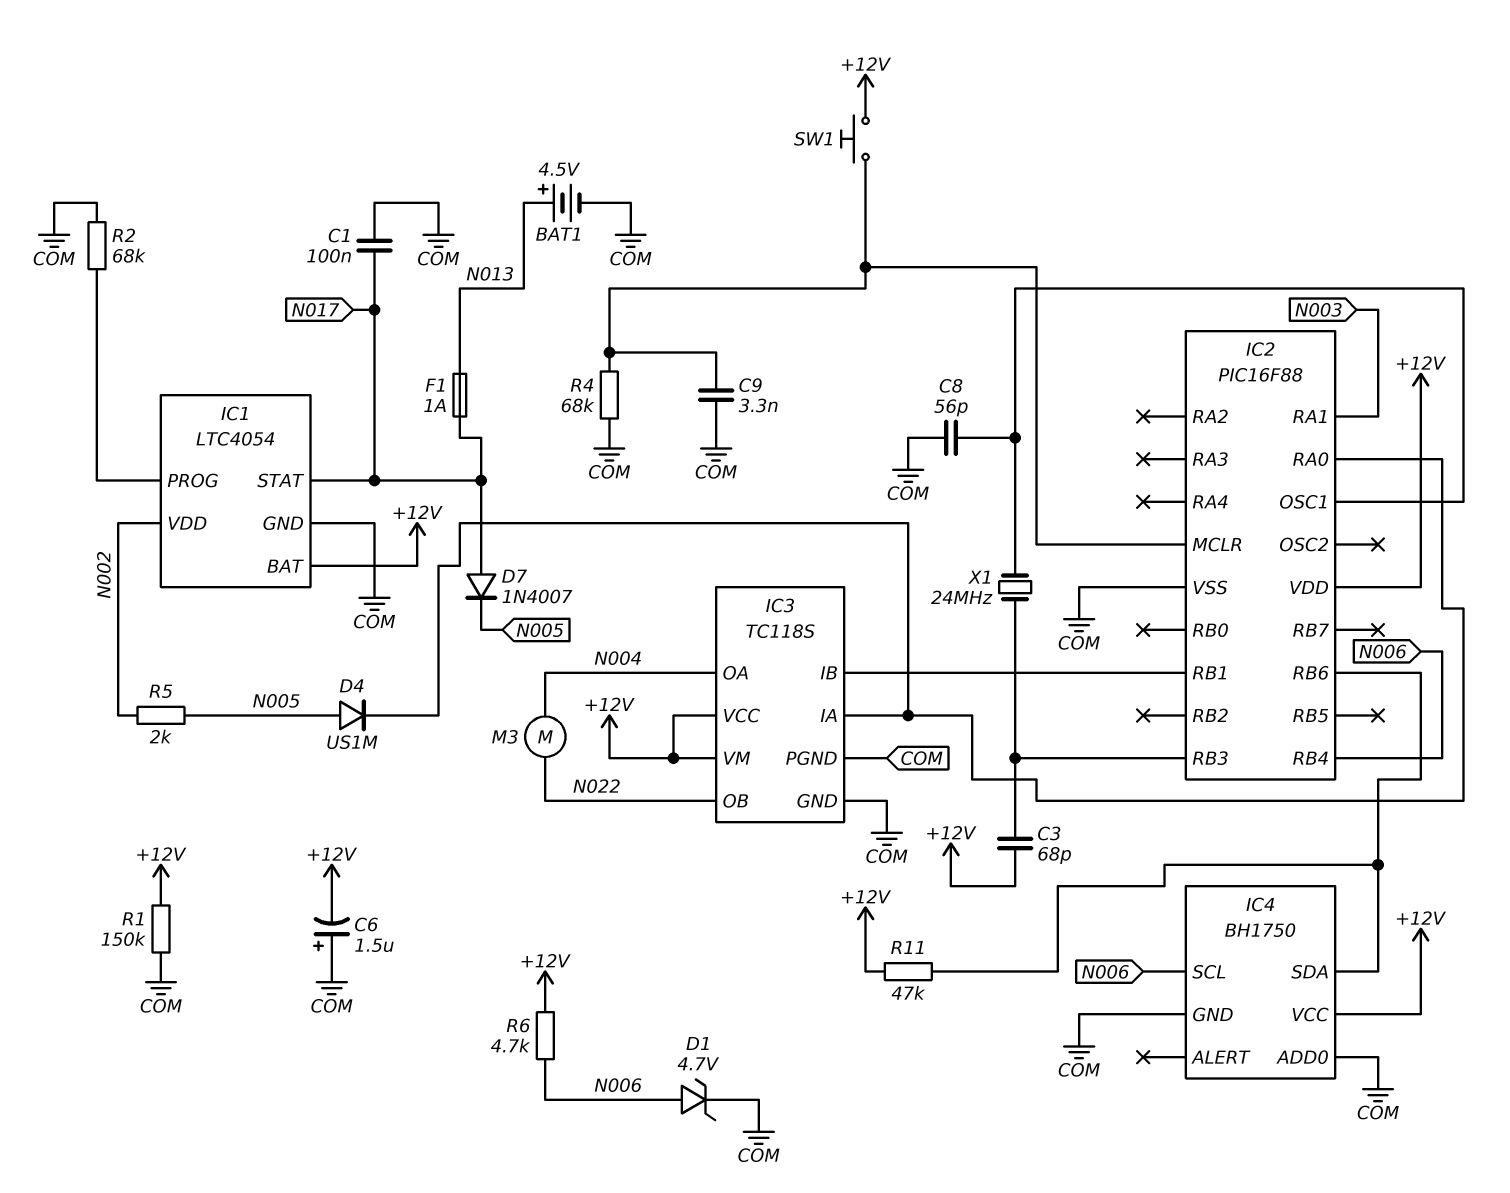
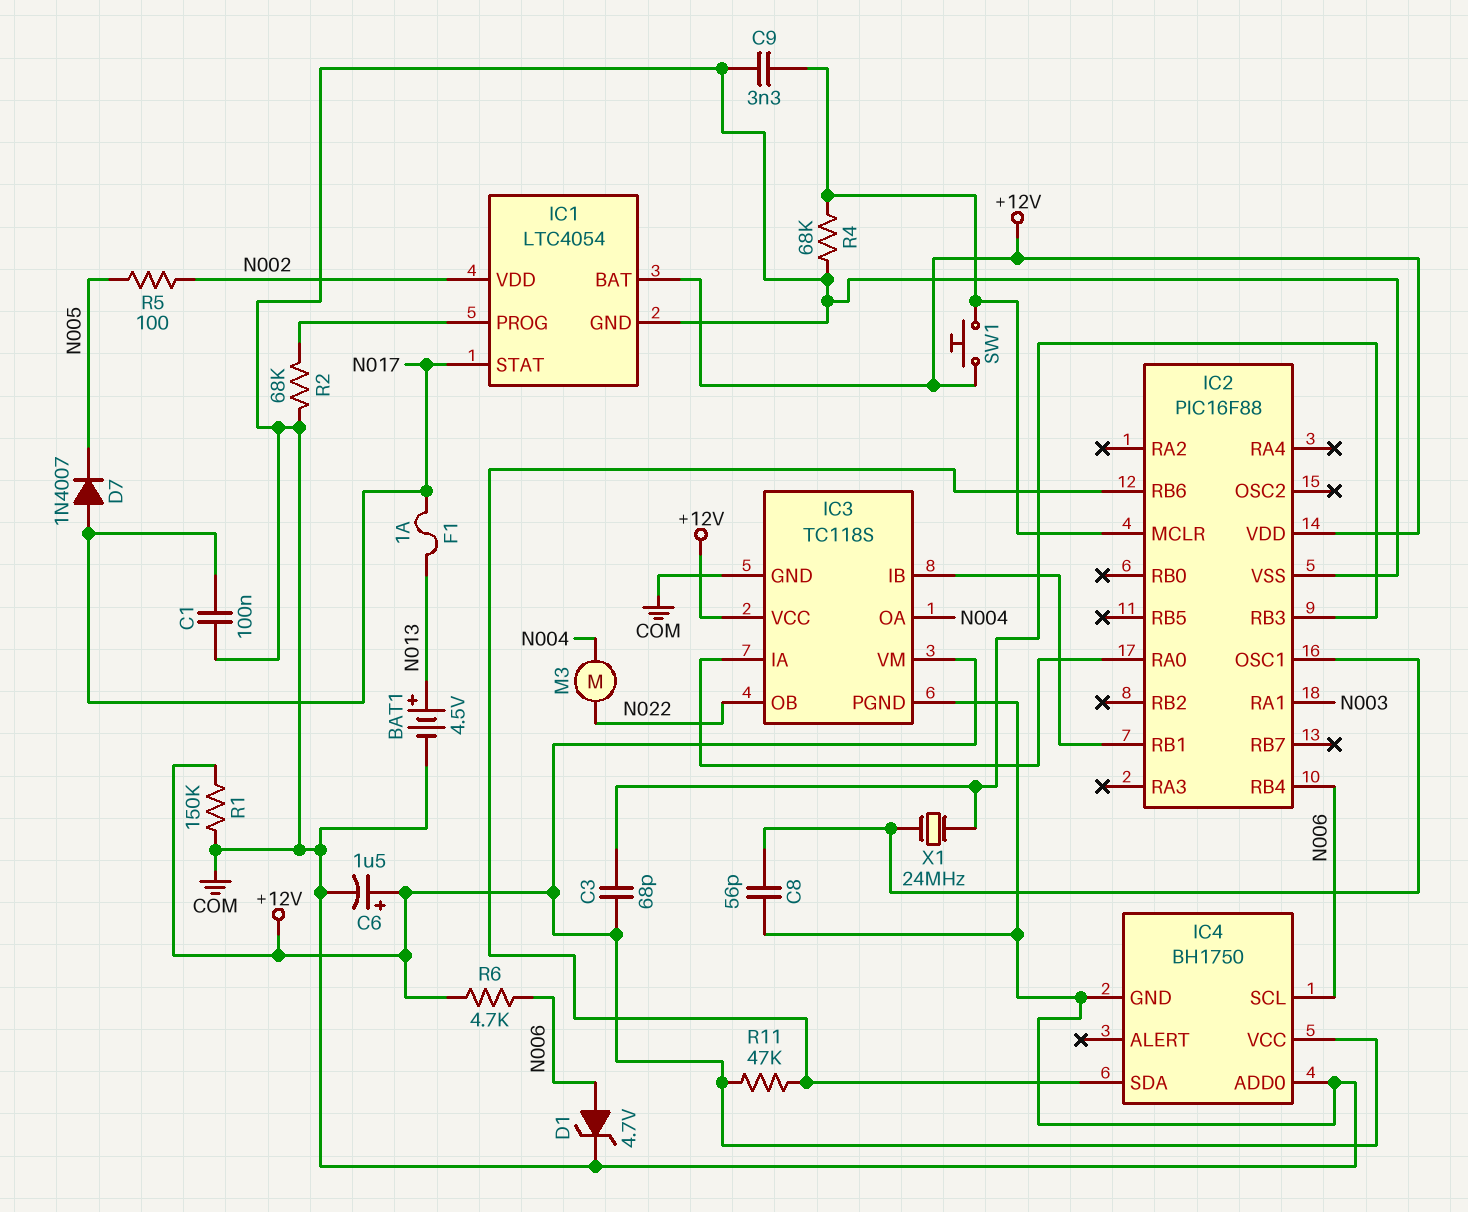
C6: 1.5uF (plus COM, minus +12V) -> 1.5uF (plus +12V, minus COM)
D4: diode US1M (A N005, K IC2/RA0) -> none
R5: 2k (N002, N005) -> 100 (N002, N005)

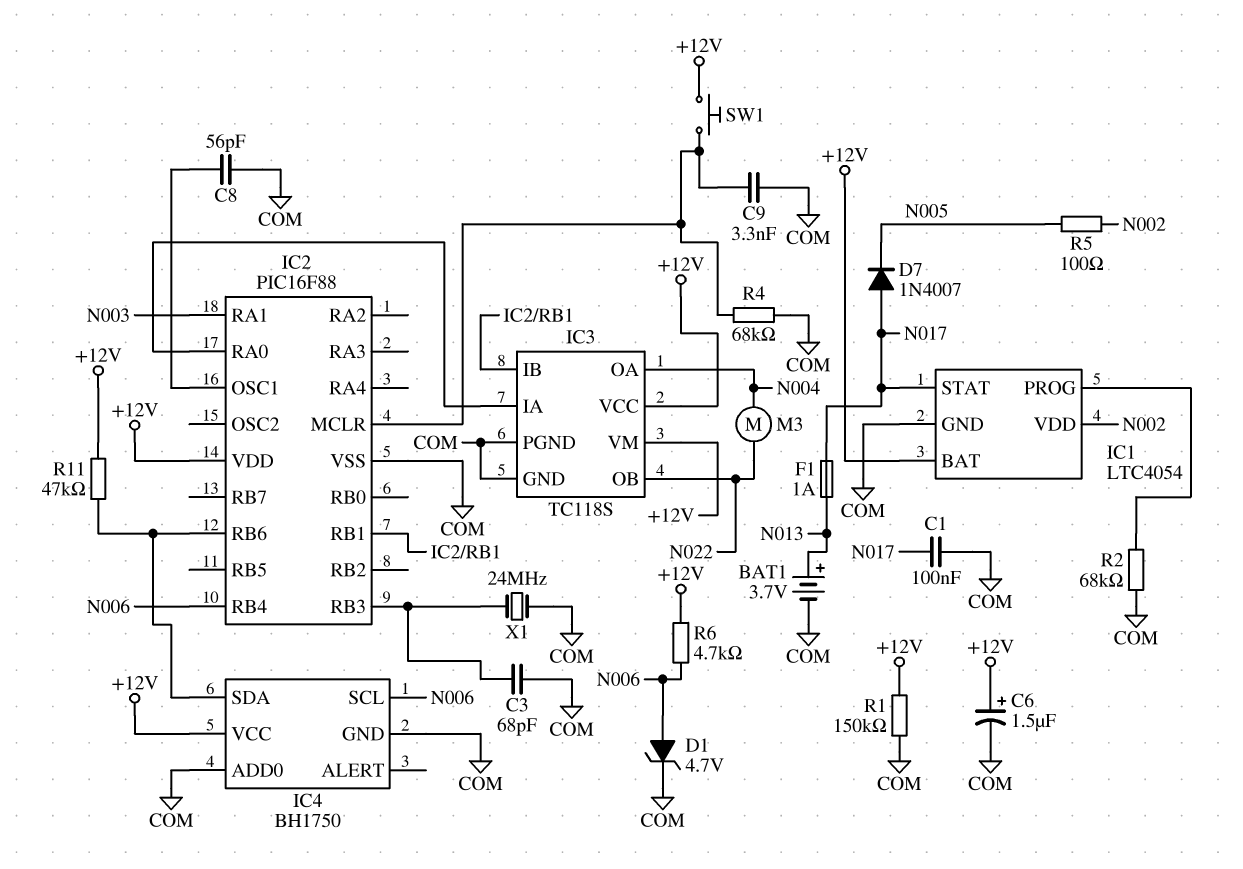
BAT1: 4.5V (plus N013, minus COM) -> 3.7V (plus N013, minus COM)
C3: 68pF (+12V, IC2/RB3) -> 68pF (COM, IC2/RB3)
X1: 24MHz (IC2/OSC1, IC2/RB3) -> 24MHz (COM, IC2/RB3)

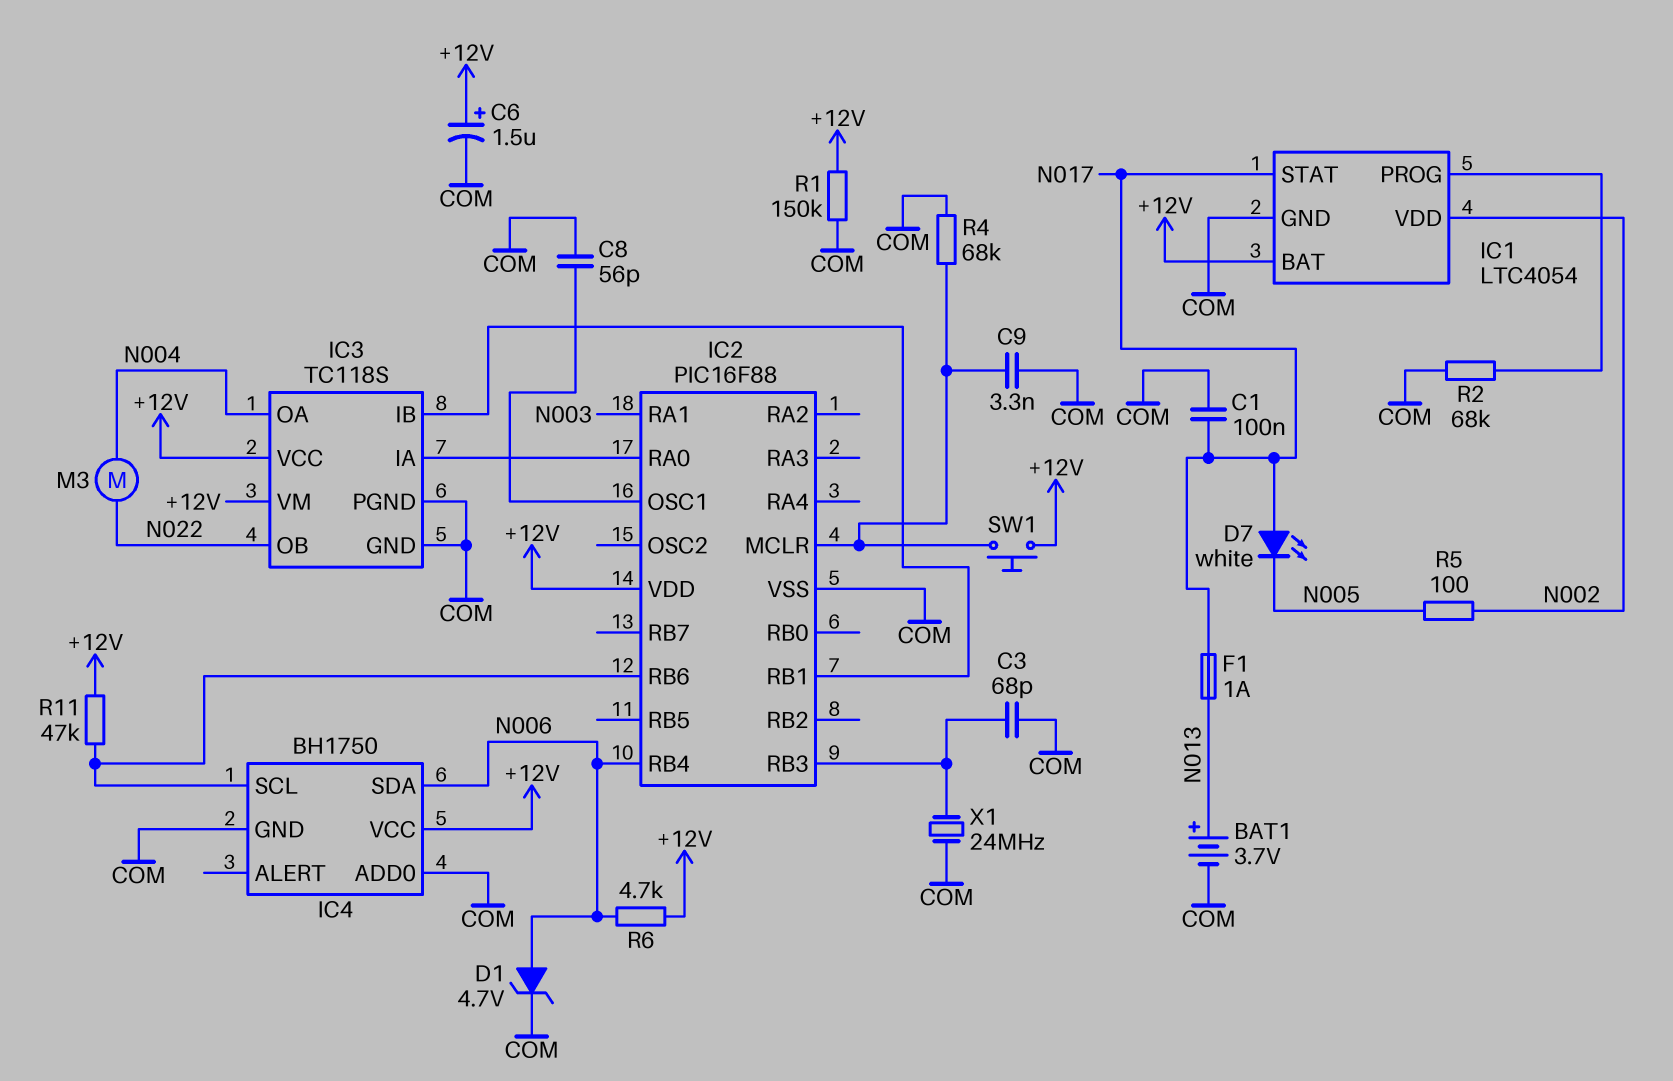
D7: diode 1N4007 (A N017, K N005) -> LED white (A N017, K N005)
IC4 pin SCL: N006 -> IC2/RB6
IC4 pin SDA: IC2/RB6 -> N006

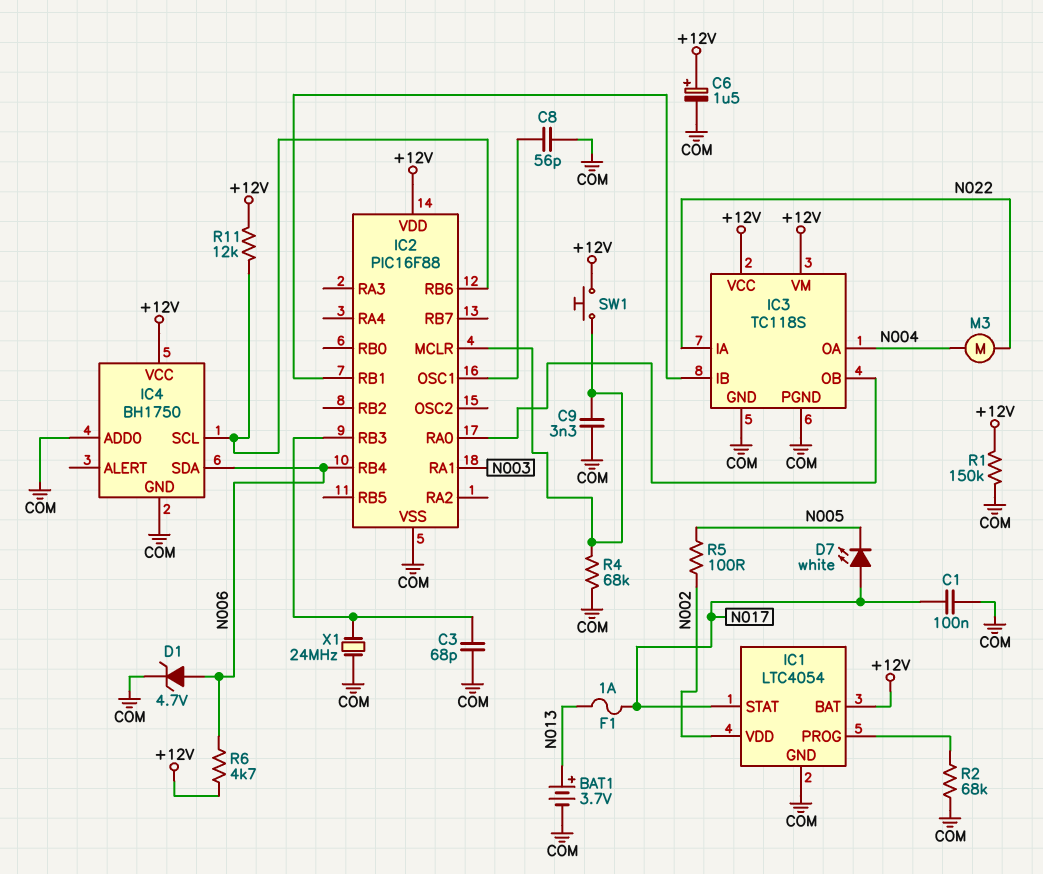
IC3 pin IA: IC2/RA0 -> N022
IC3 pin OB: N022 -> IC2/RA0
R11: 47k (+12V, IC2/RB6) -> 12k (+12V, IC2/RB6)

